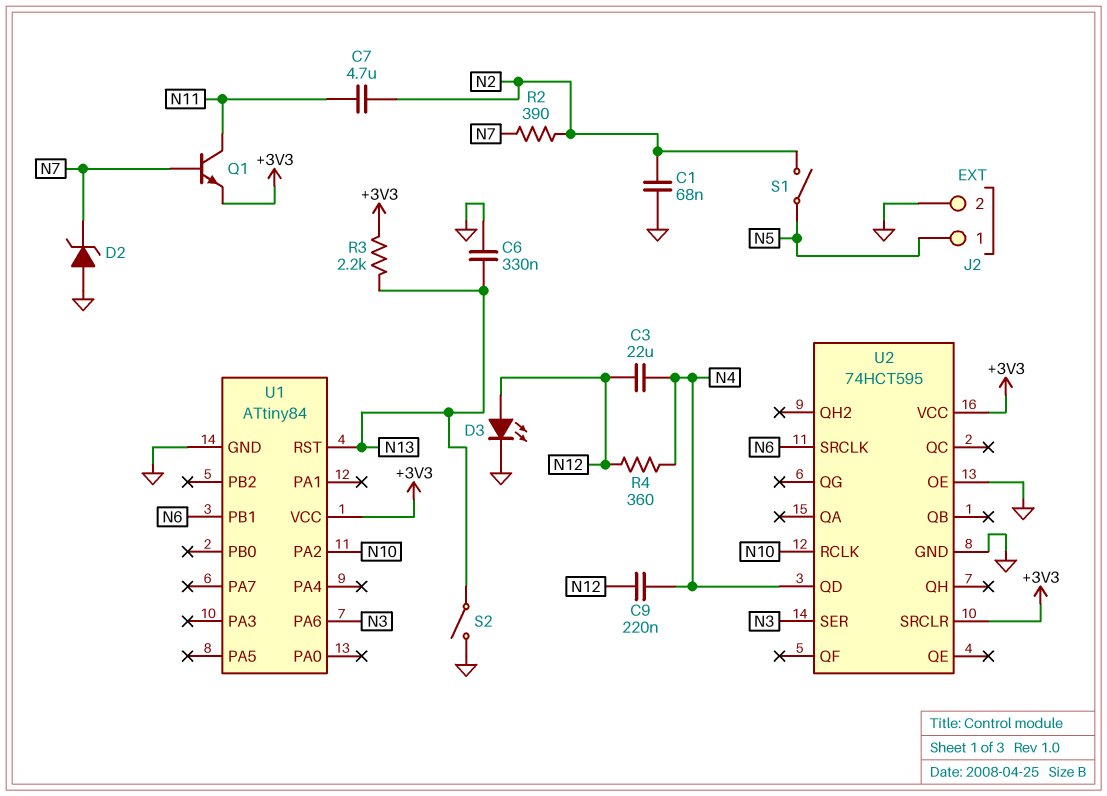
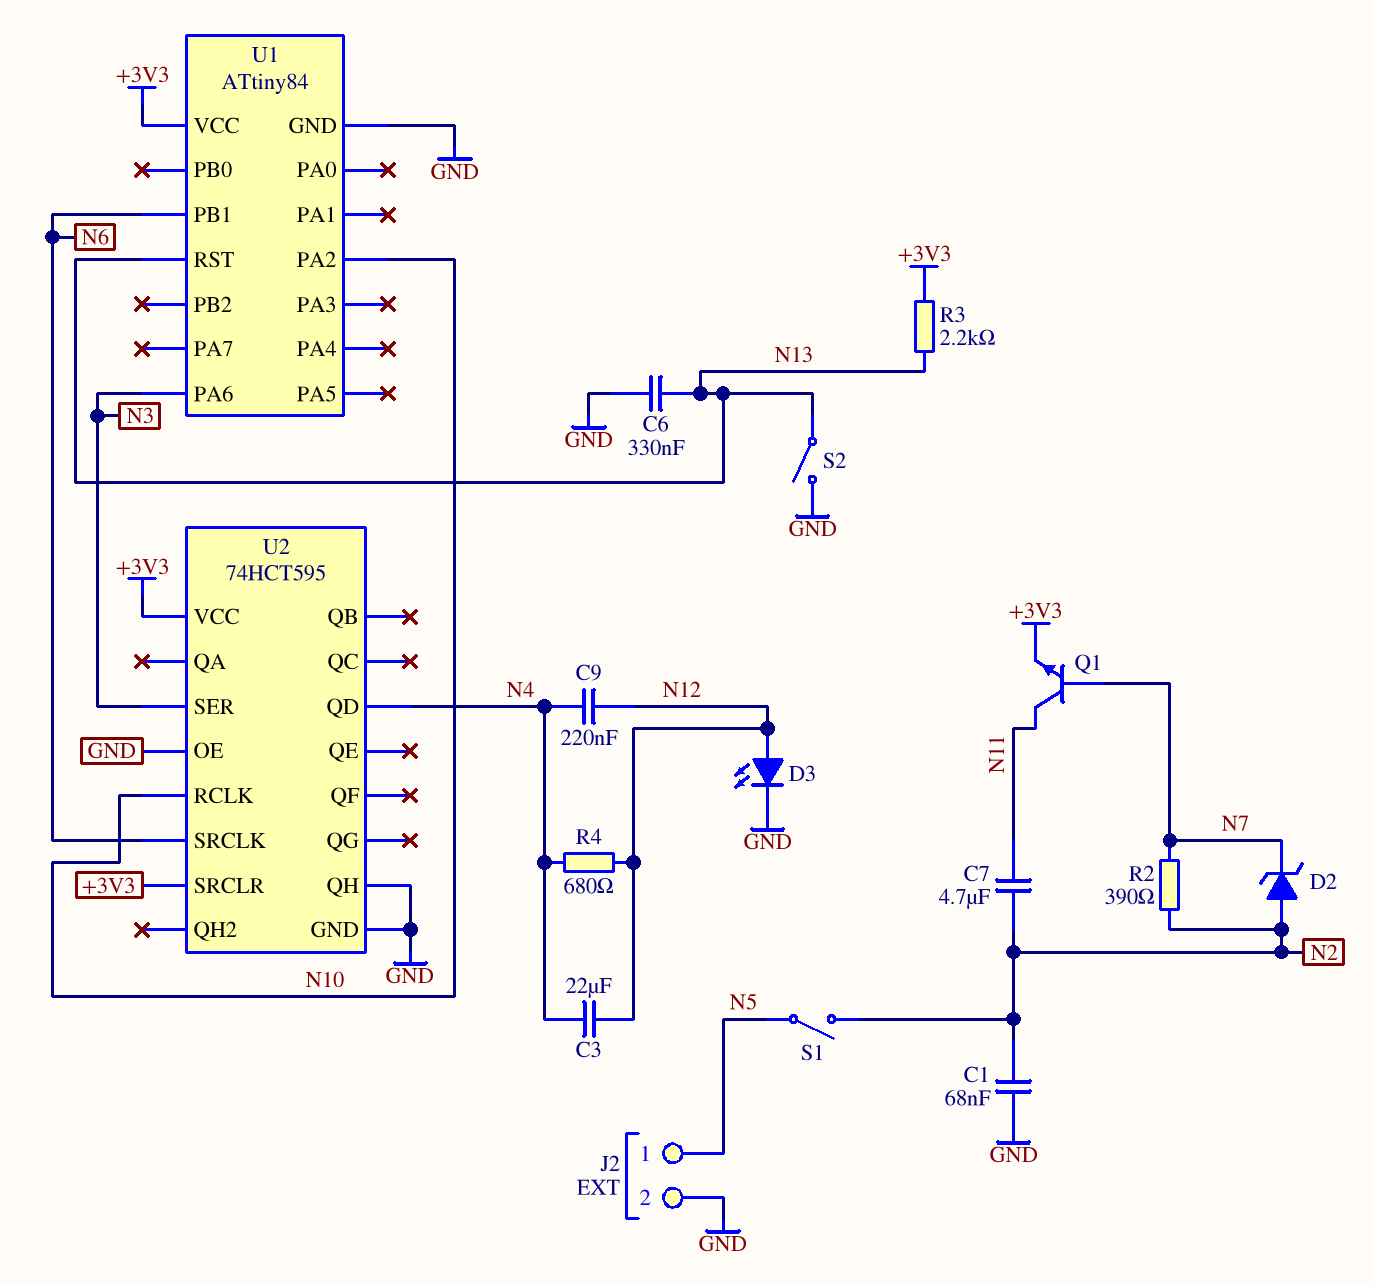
D2: zener (A GND, K N7) -> zener (A N2, K N7)
R4: 360 (N4, N12) -> 680 (N4, N12)
U2 pin QH: none -> GND

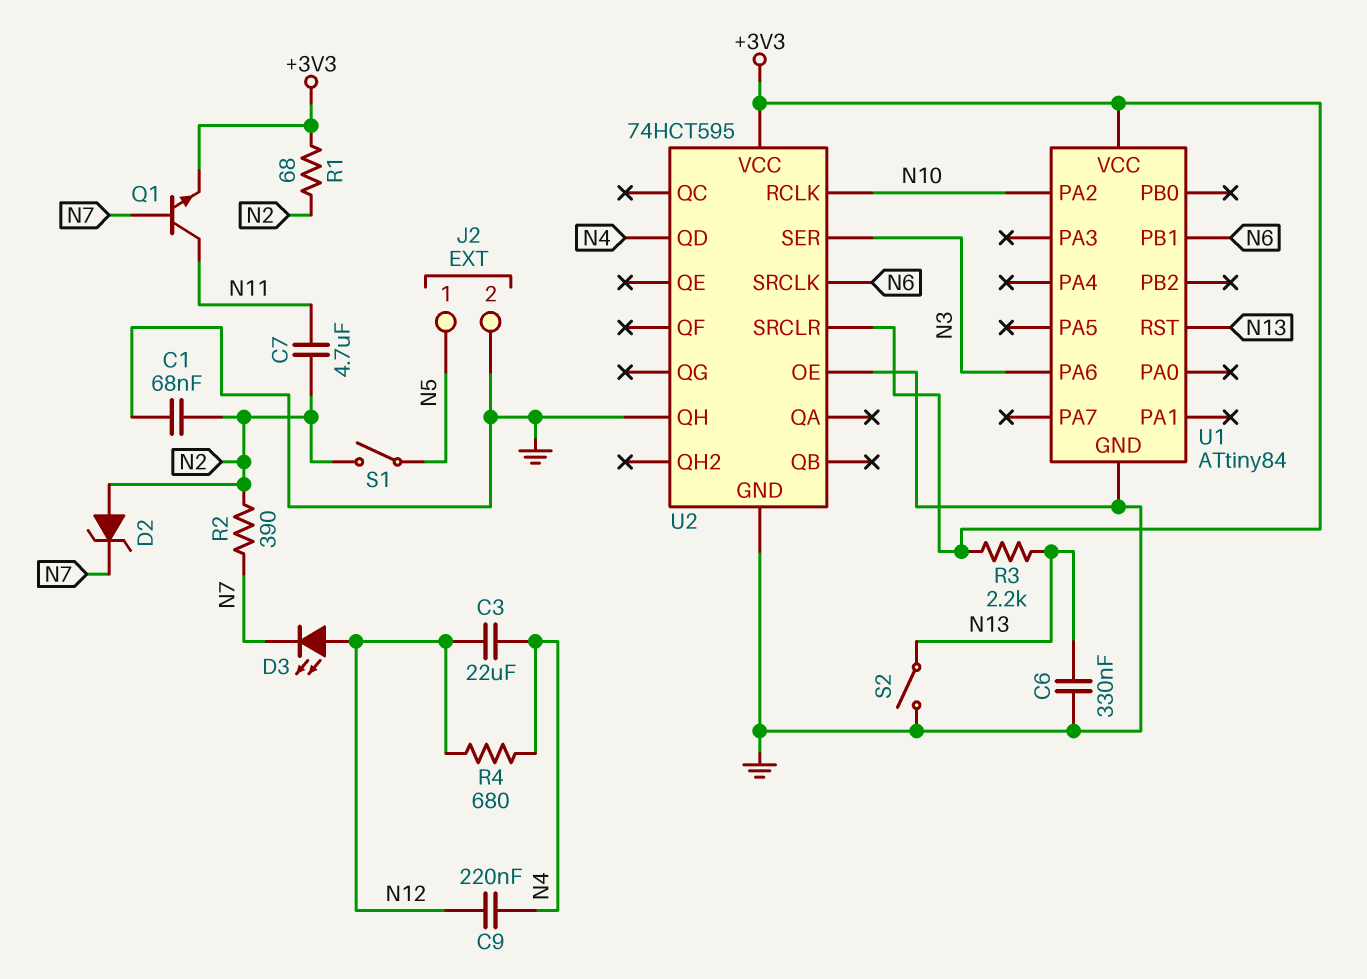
D3: LED (A N12, K GND) -> LED (A N12, K N7)
R1: none -> 68 (+3V3, N2)

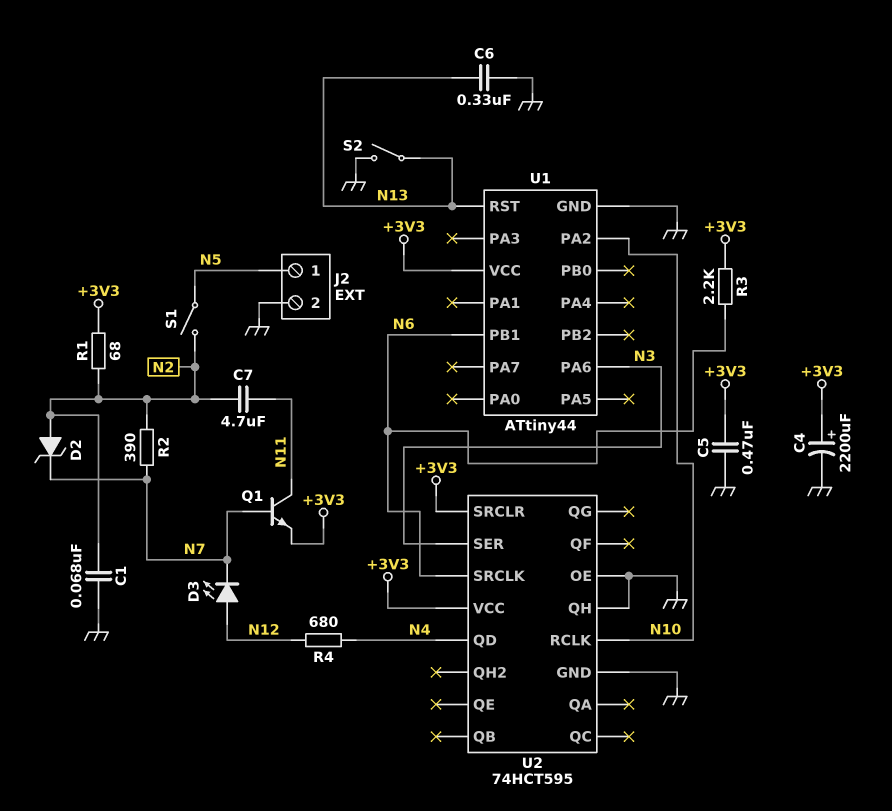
C3: 22uF (N4, N12) -> none
C4: none -> 2200uF (plus +3V3, minus GND)
C5: none -> 470nF (+3V3, GND)
C9: 220nF (N4, N12) -> none
R3: 2.2k (+3V3, N13) -> 2.2k (+3V3, N6)
U1: ATtiny84 -> ATtiny44

